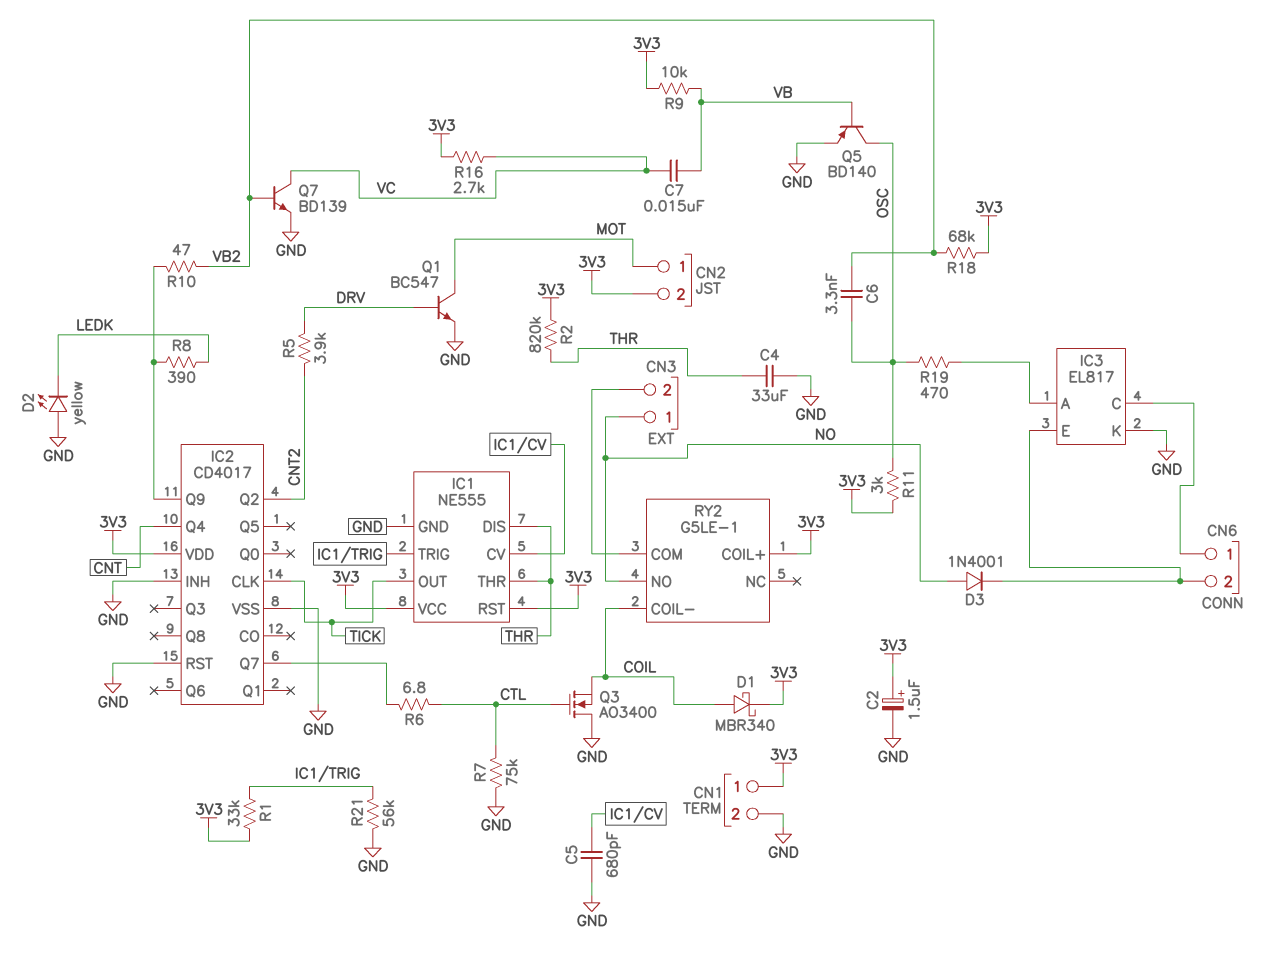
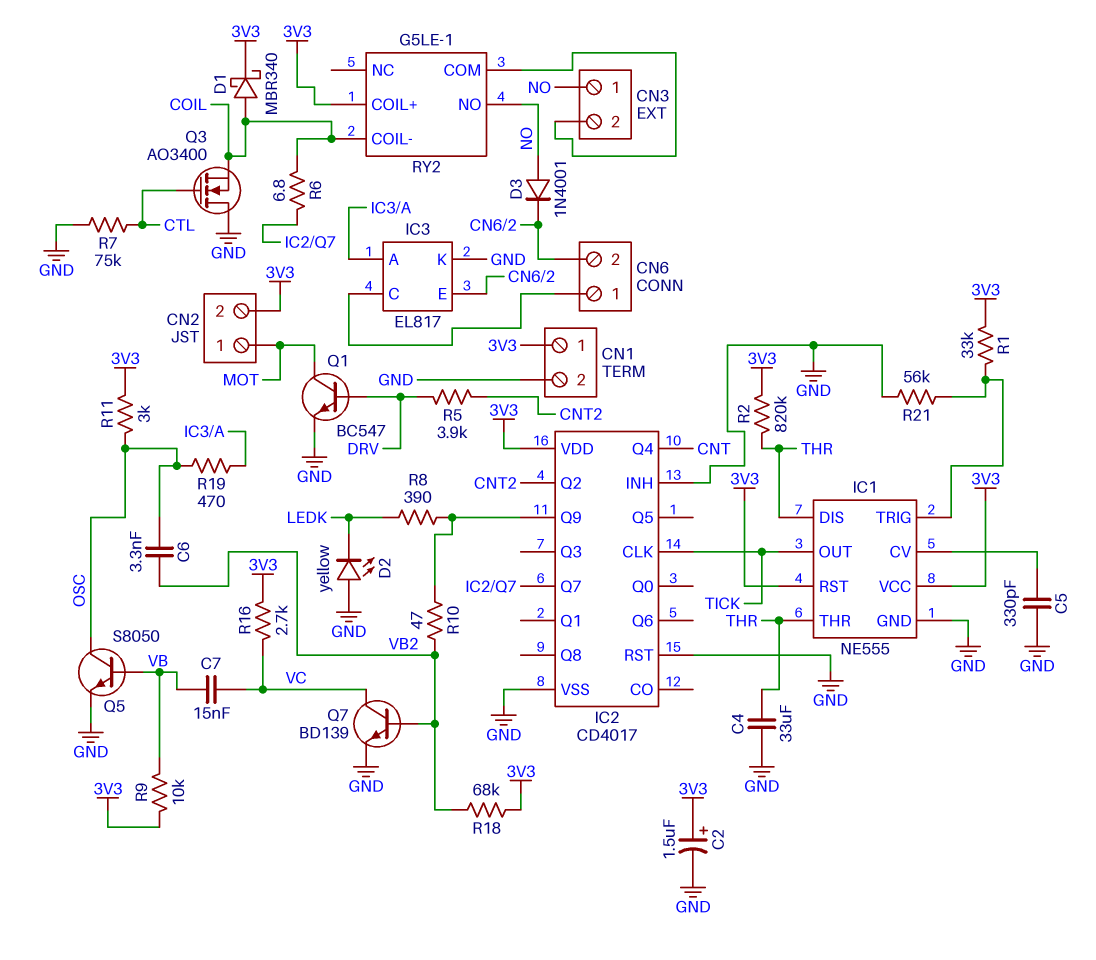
C5: 680pF (GND, IC1/CV) -> 330pF (GND, IC1/CV)
Q5: PNP BD140 (B VB, C OSC, E GND) -> NPN S8050 (B VB, C OSC, E GND)
R6: 6.8 (CTL, IC2/Q7) -> 6.8 (COIL, IC2/Q7)

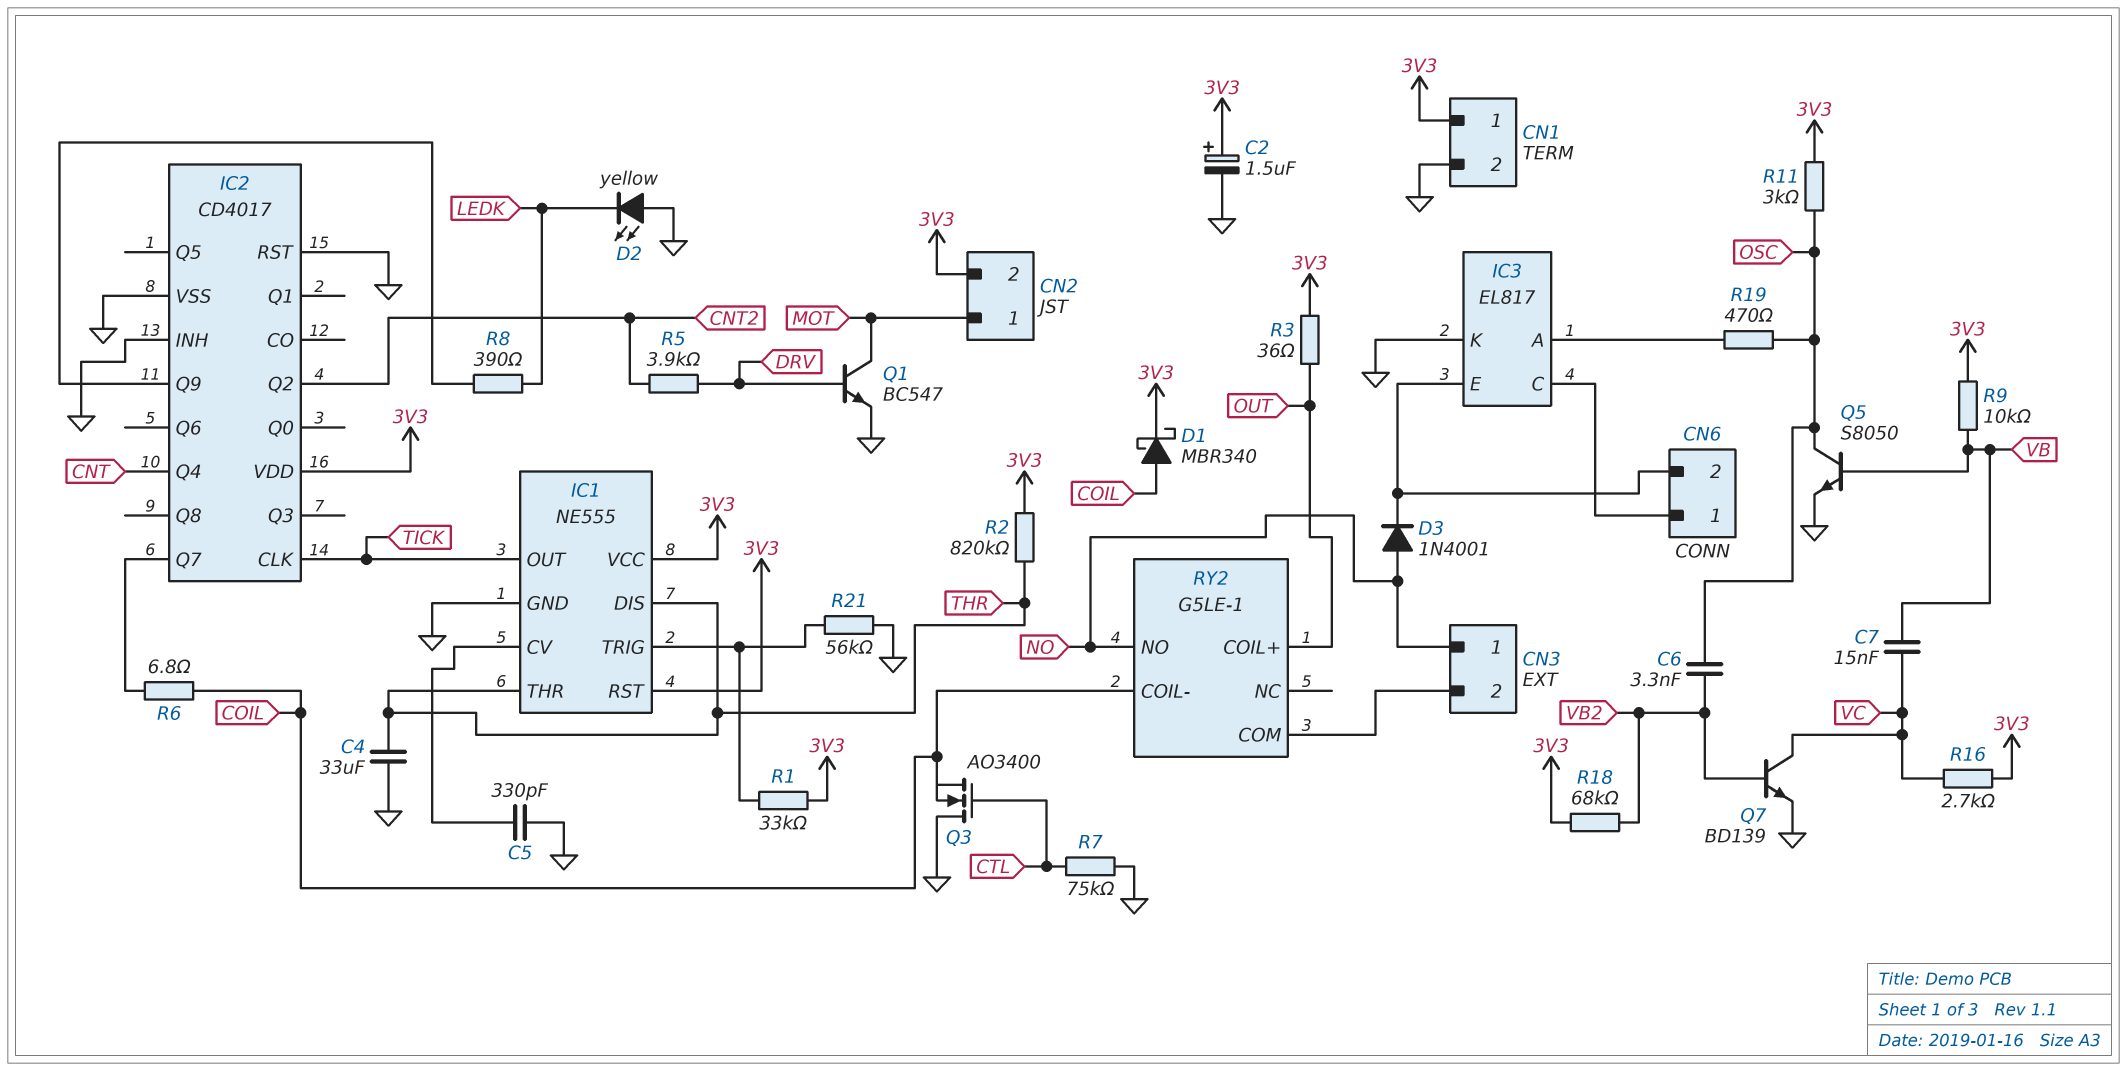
R3: none -> 36 (3V3, OUT)
R10: 47 (IC2/Q9, VB2) -> none
RY2 pin COIL+: 3V3 -> OUT

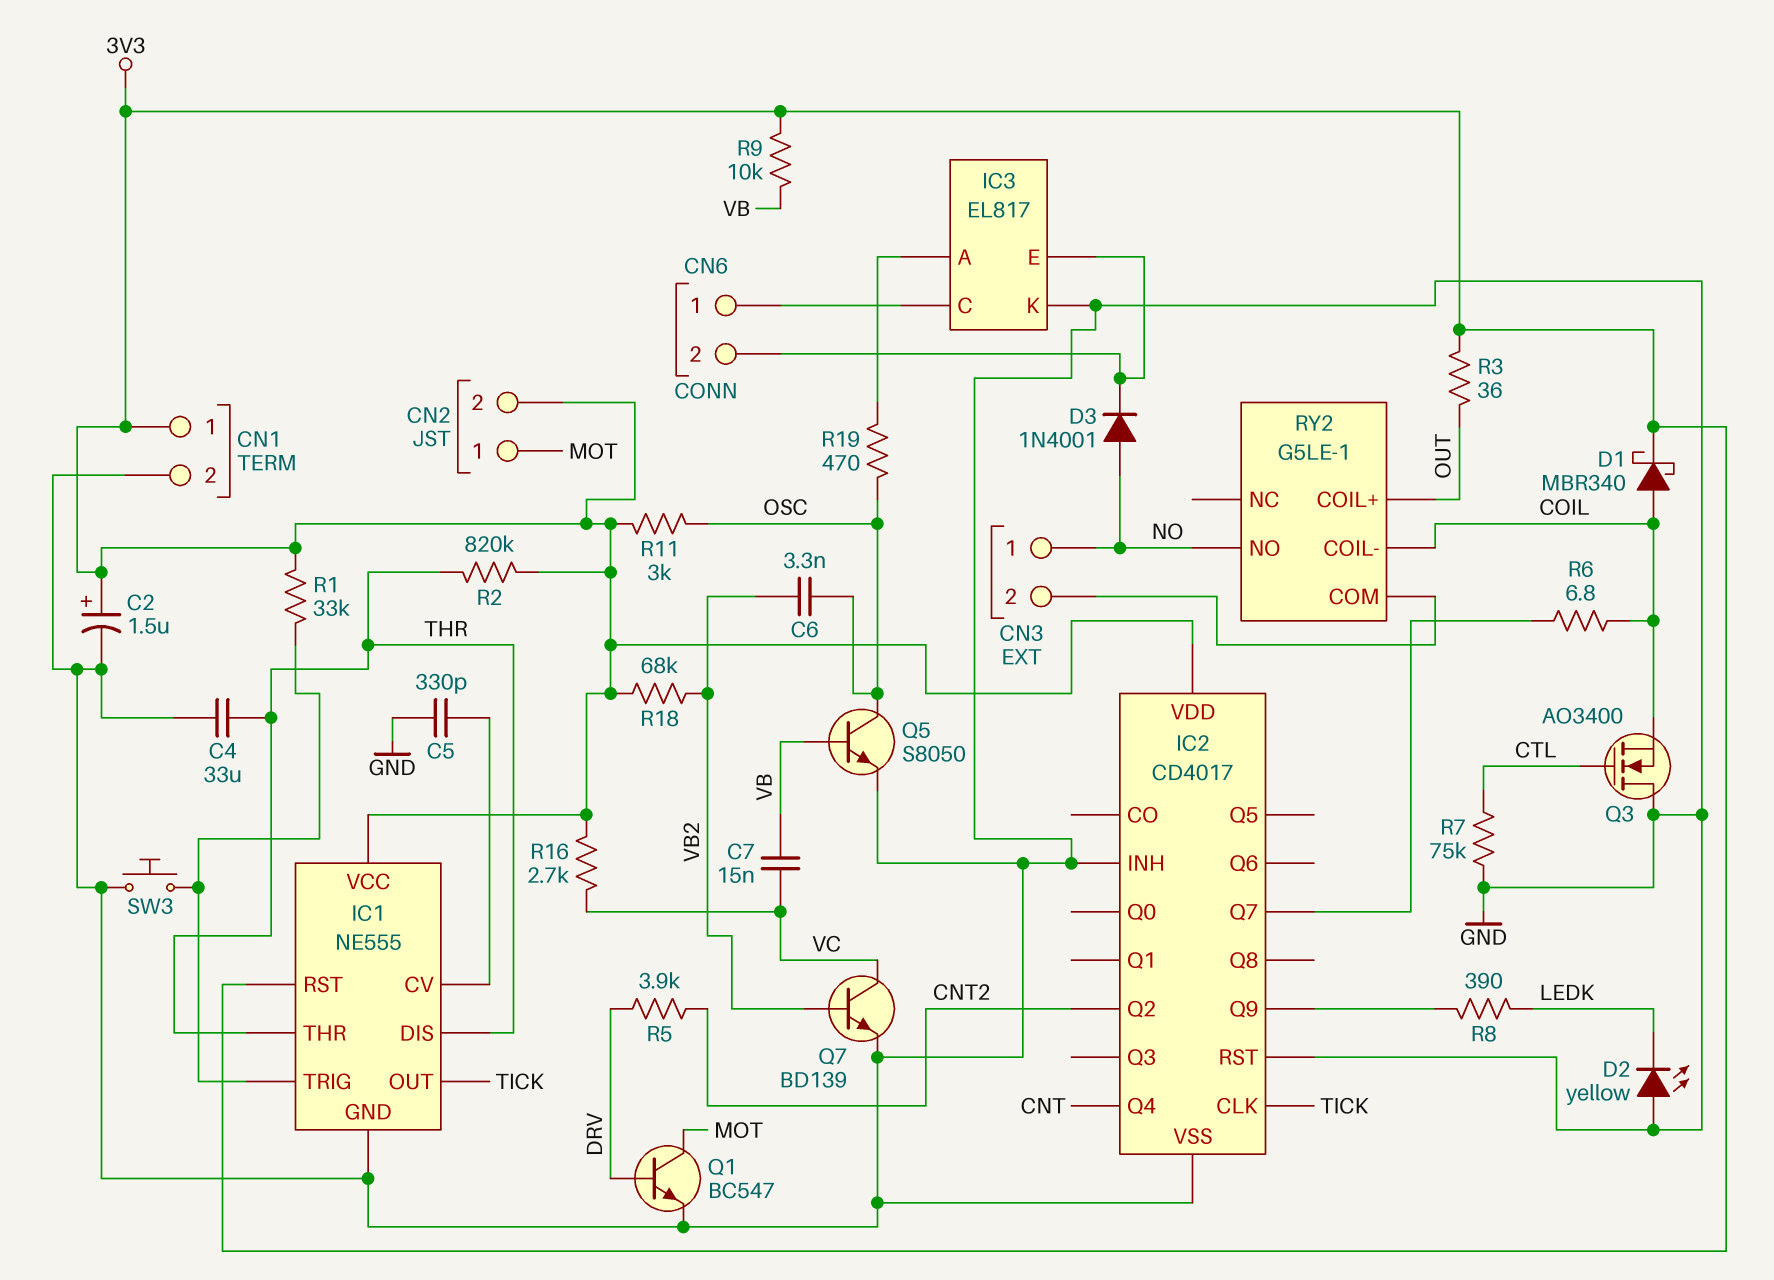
R21: 56k (GND, IC1/TRIG) -> none
SW3: none -> button (GND, IC1/TRIG)

